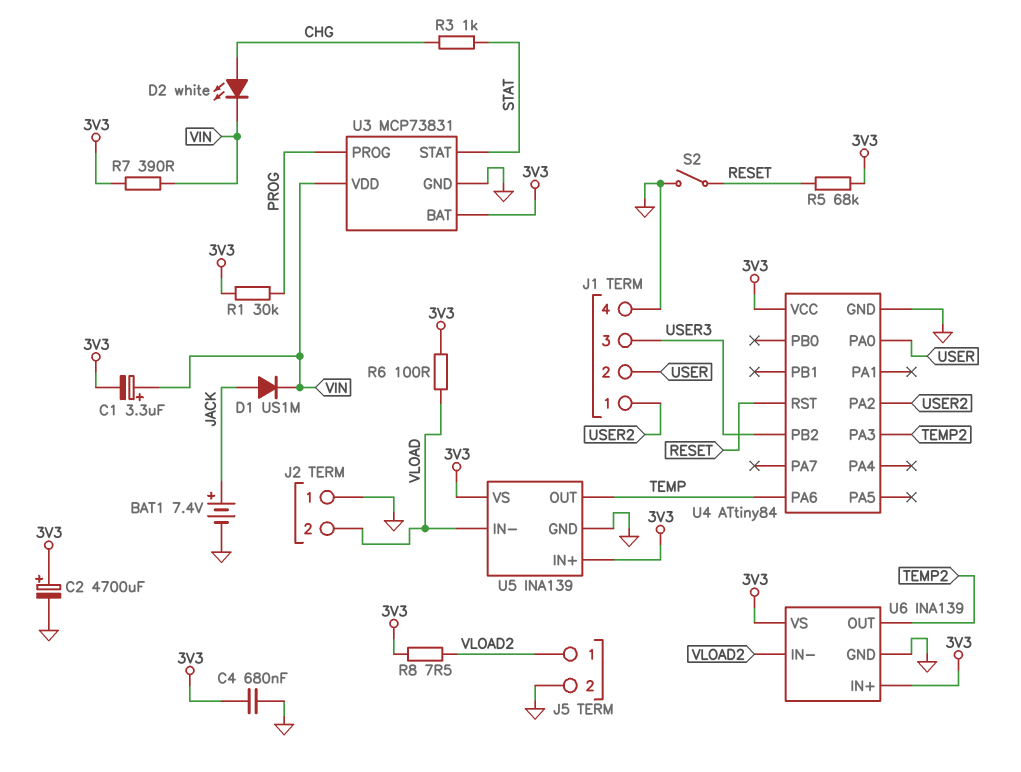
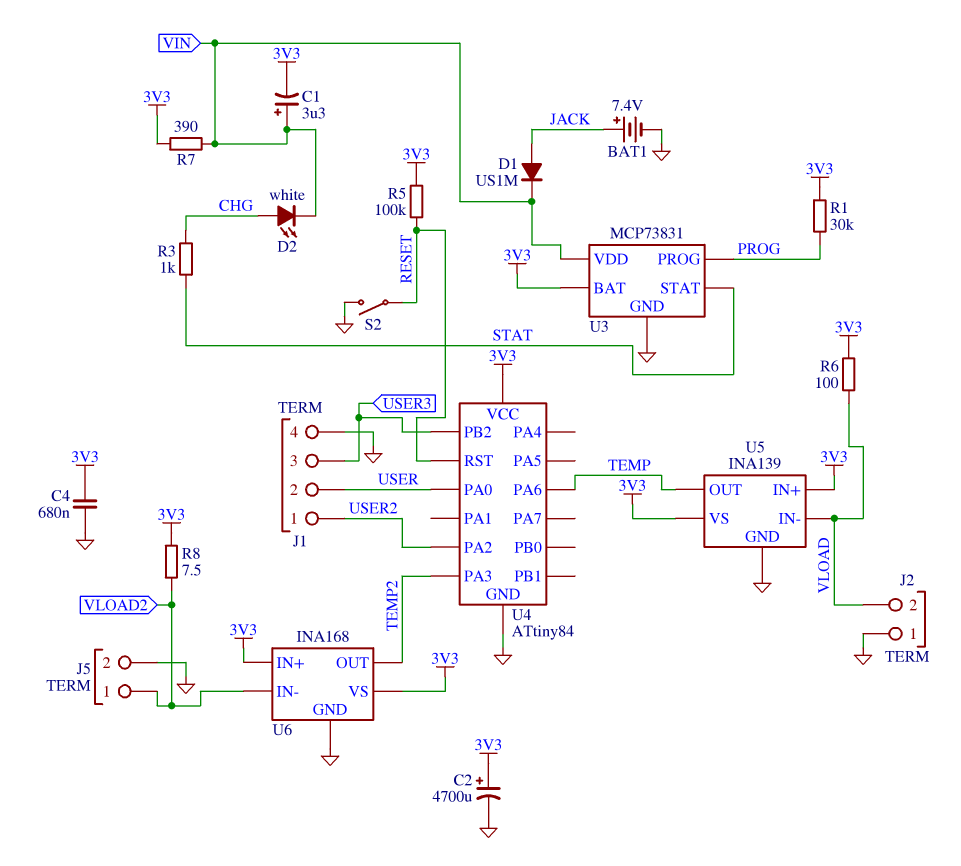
R5: 68k (3V3, RESET) -> 100k (3V3, RESET)
U6: INA139 -> INA168

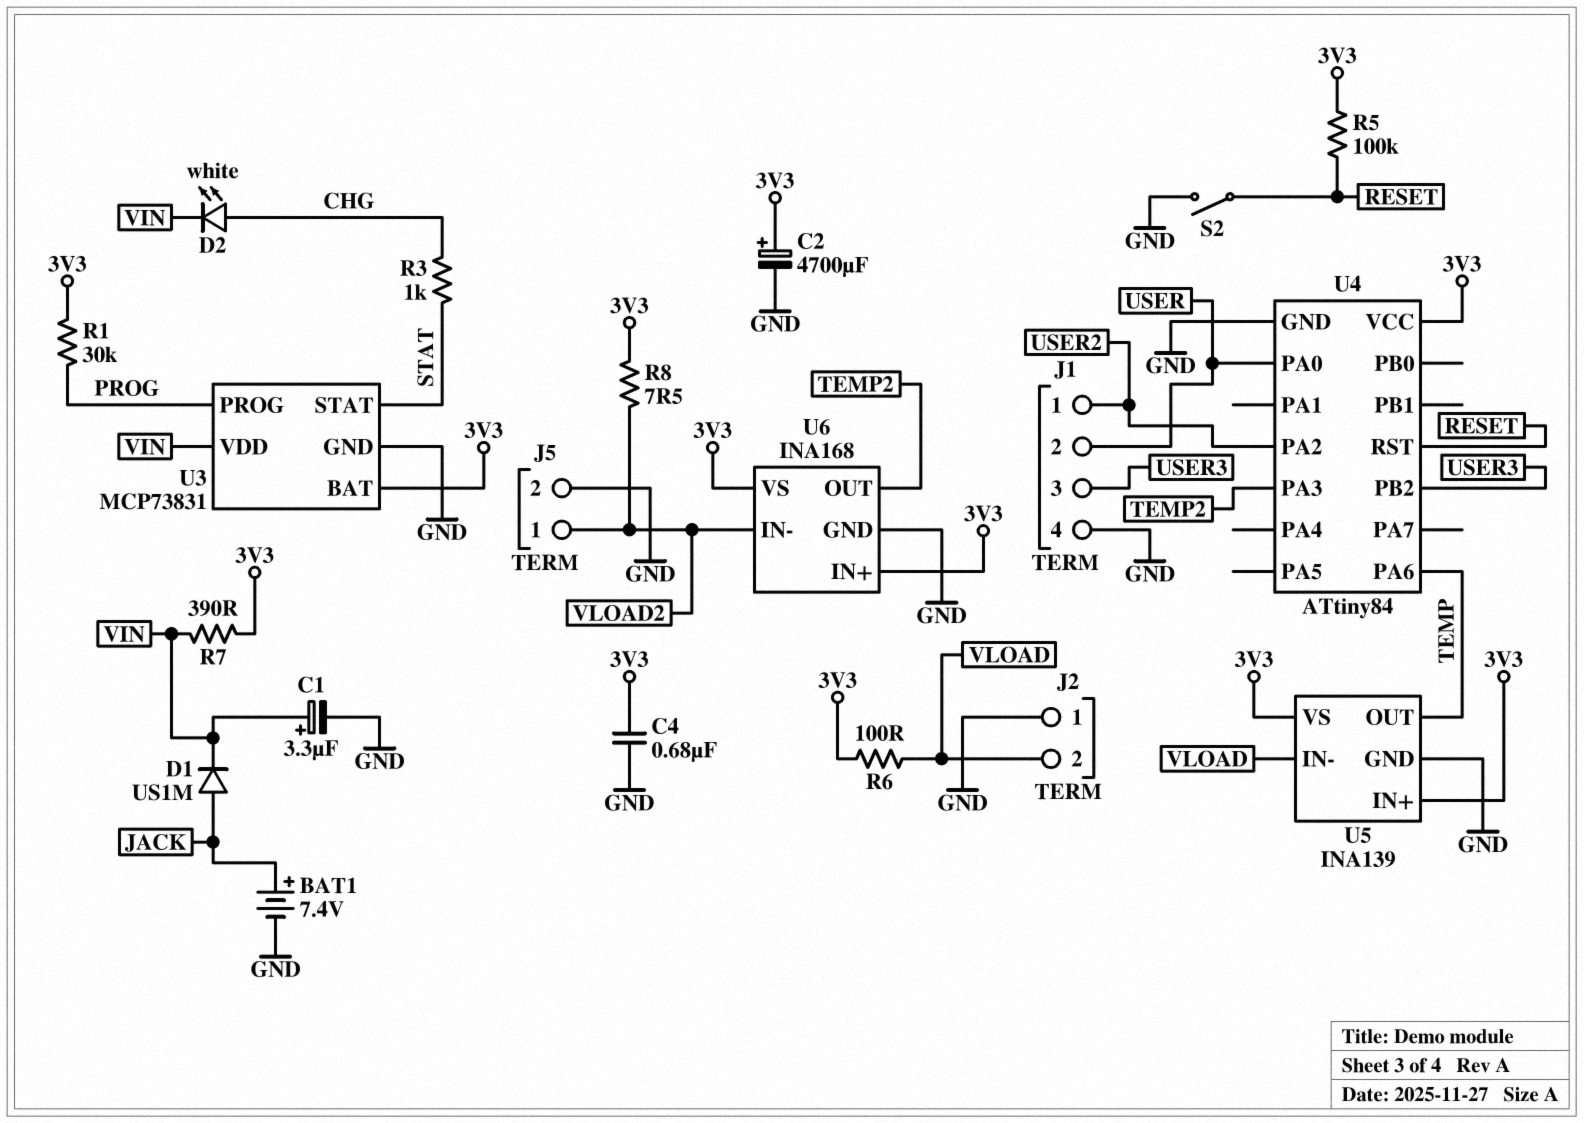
C1: 3.3uF (plus VIN, minus 3V3) -> 3.3uF (plus VIN, minus GND)

